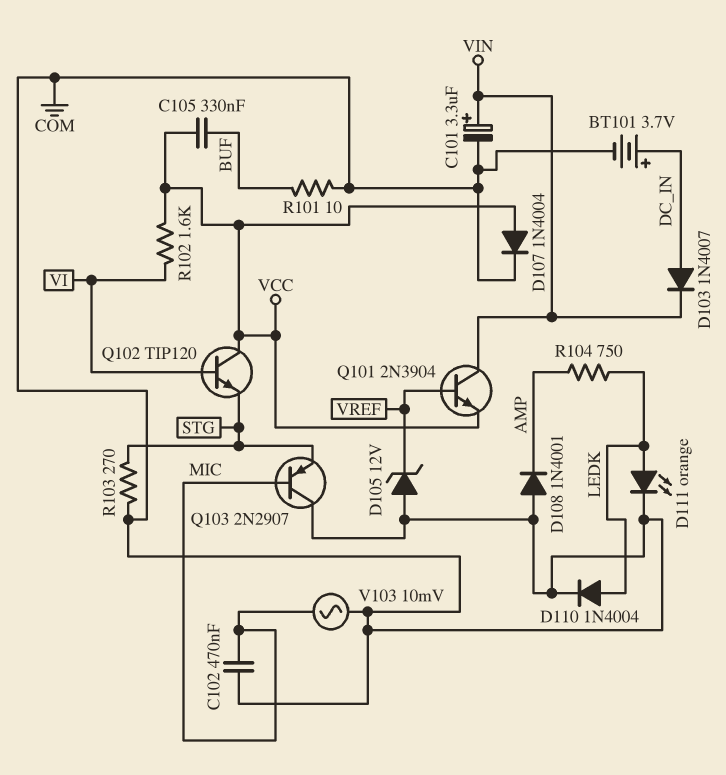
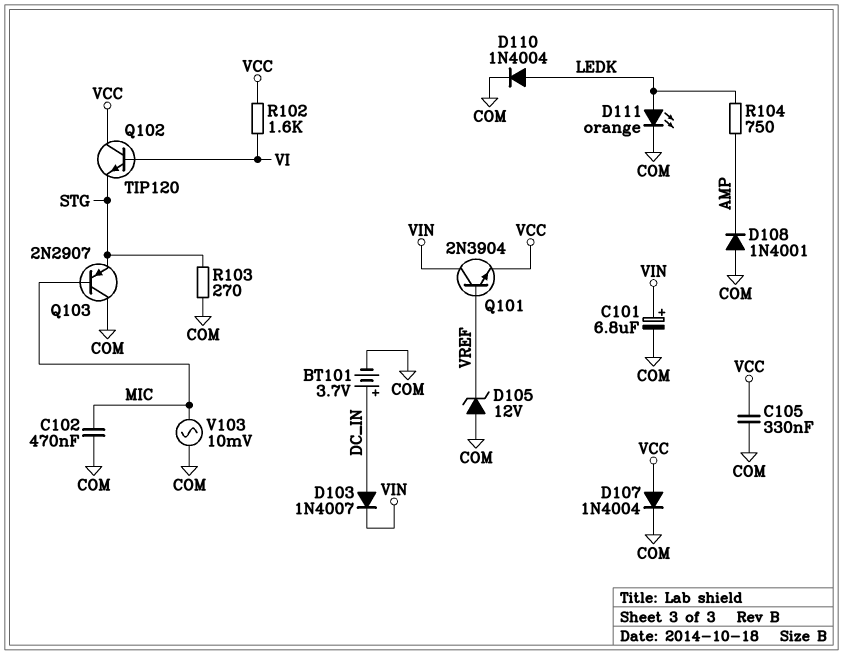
C101: 3.3uF (plus VIN, minus COM) -> 6.8uF (plus VIN, minus COM)
C105: 330nF (BUF, VCC) -> 330nF (COM, VCC)
R101: 10 (BUF, COM) -> none

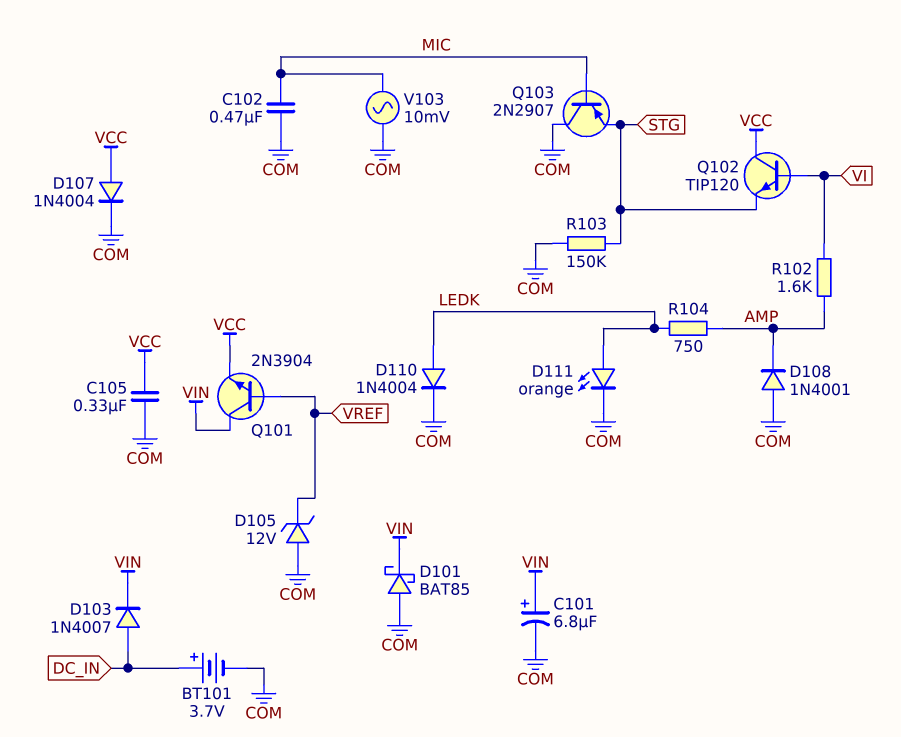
D101: none -> schottky BAT85 (A COM, K VIN)
R102: 1.6k (VCC, VI) -> 1.6k (AMP, VI)
R103: 270 (COM, STG) -> 150k (COM, STG)

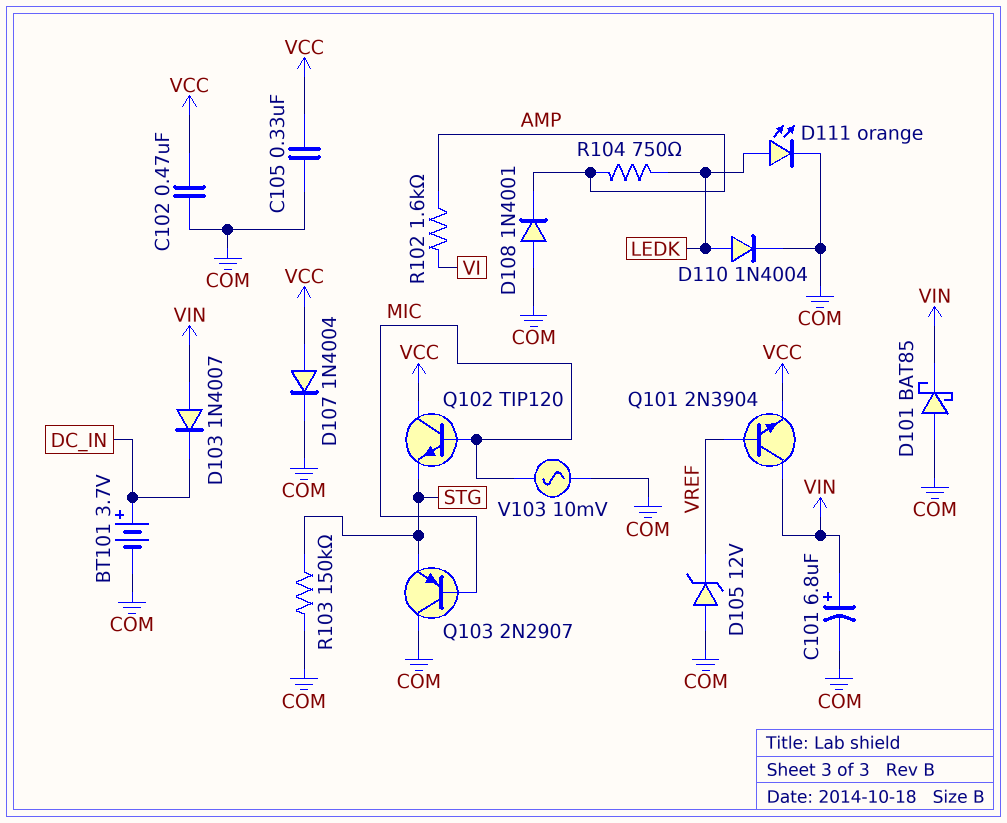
C102: 470nF (COM, MIC) -> 470nF (COM, VCC)
D103: diode 1N4007 (A DC_IN, K VIN) -> diode 1N4007 (A VIN, K DC_IN)
Q102: NPN TIP120 (B VI, C VCC, E STG) -> NPN TIP120 (B MIC, C VCC, E STG)

